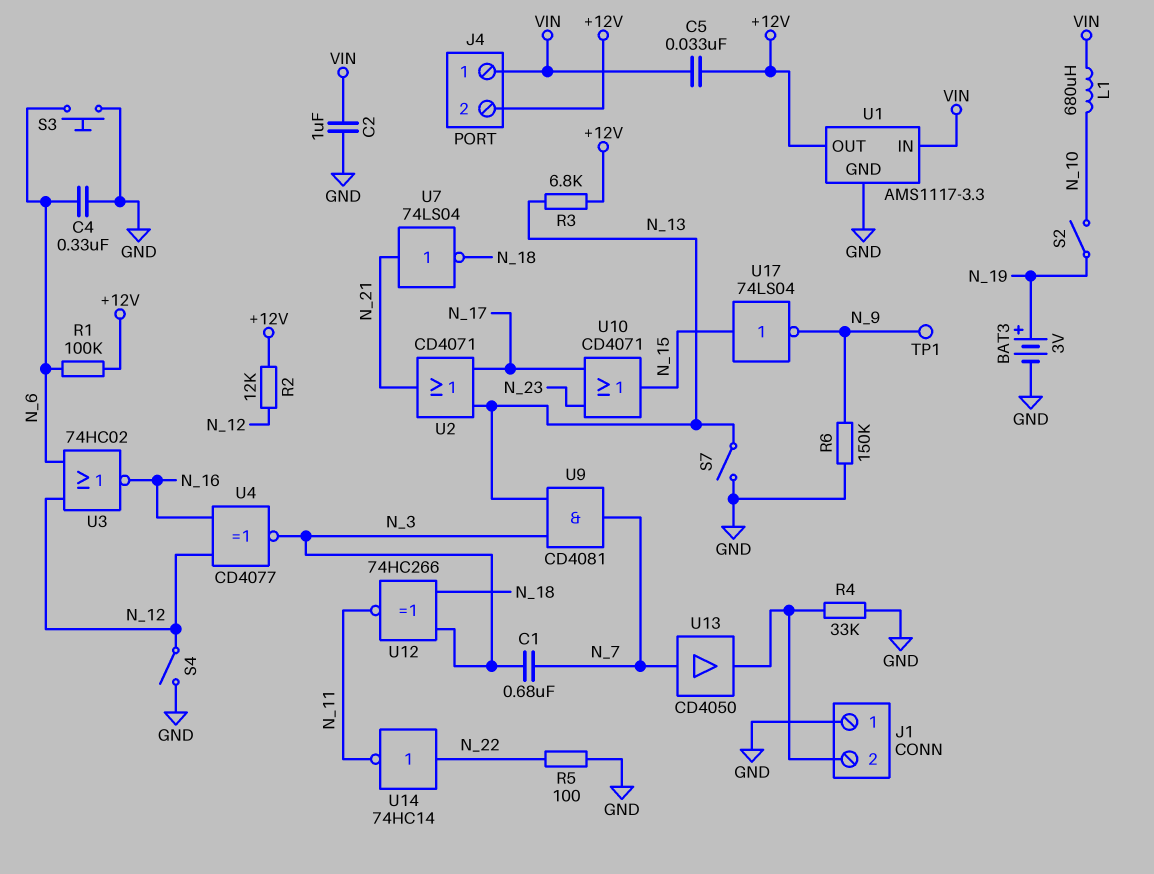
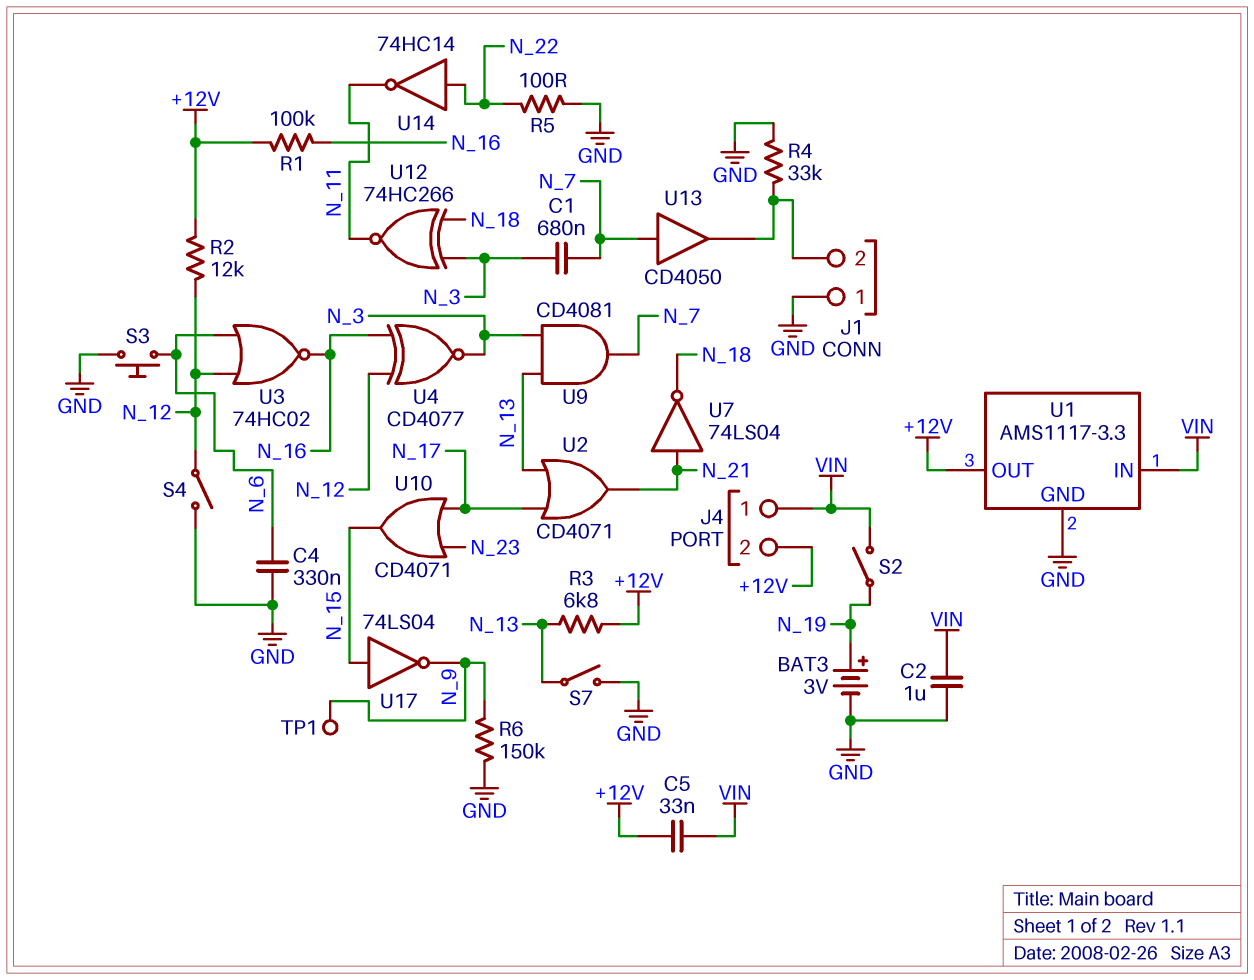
L1: 680uH (N_10, VIN) -> none
R1: 100k (+12V, N_6) -> 100k (+12V, N_16)
S2: switch (N_10, N_19) -> switch (N_19, VIN)

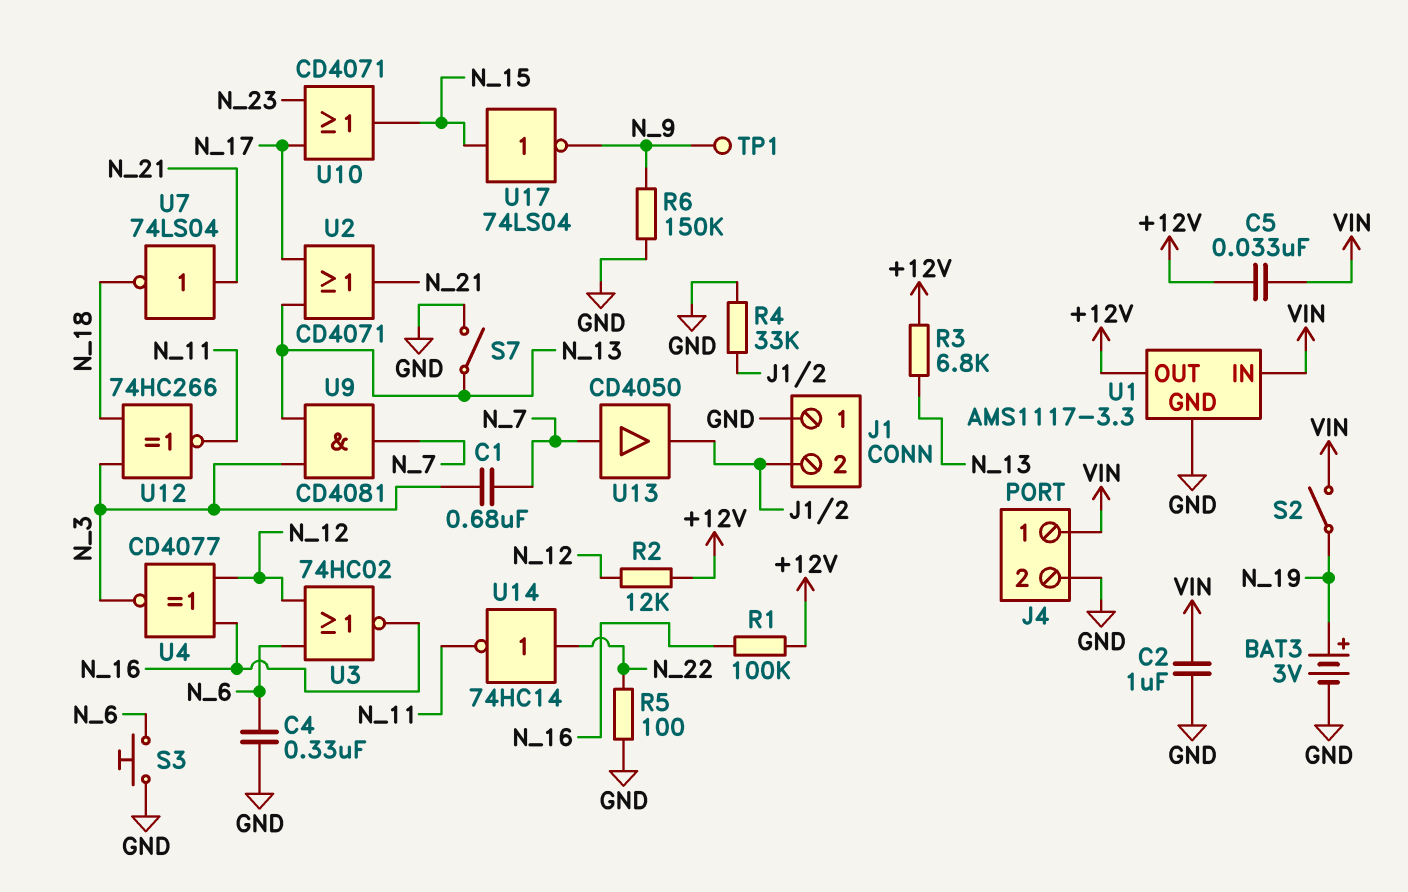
J4 pin 2: +12V -> GND
S4: switch (GND, N_12) -> none

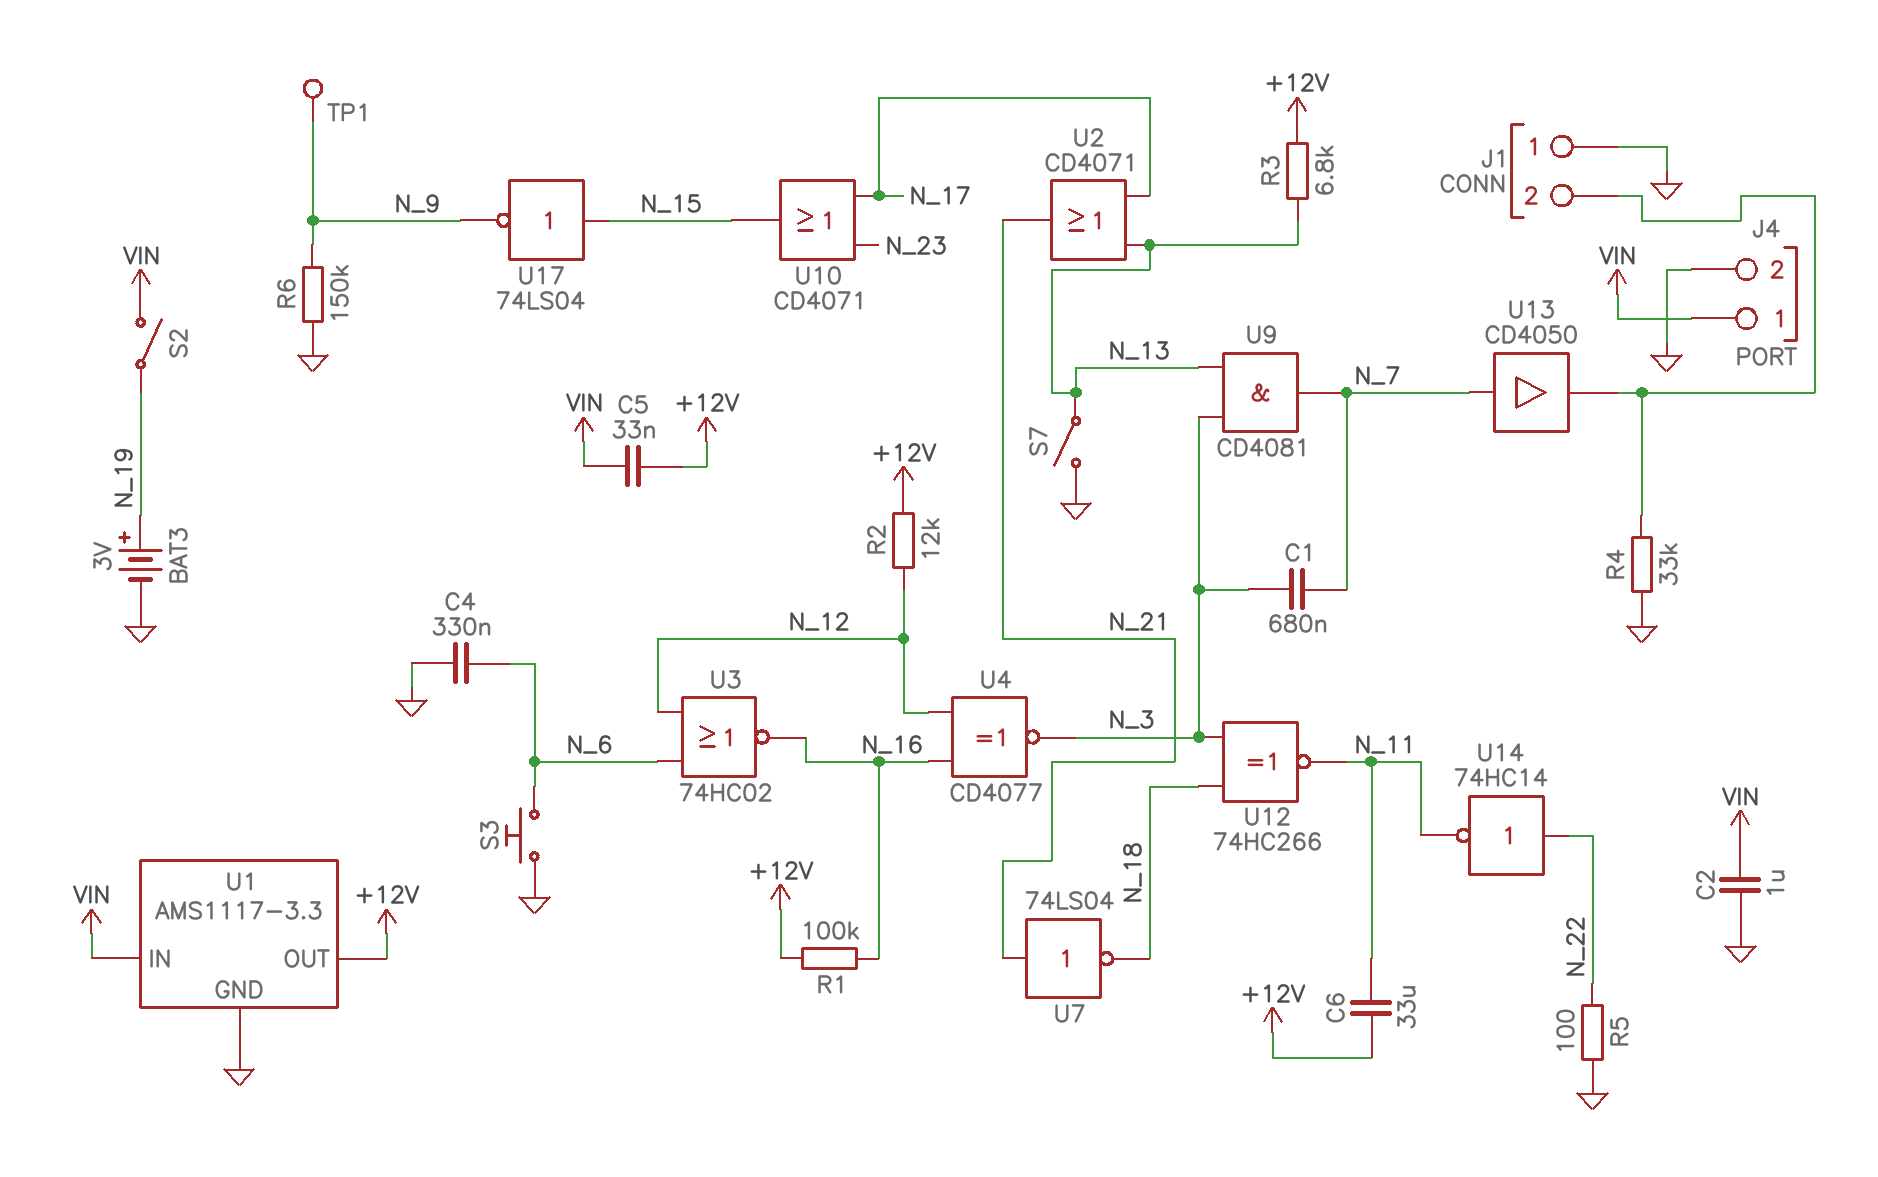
C6: none -> 33uF (+12V, N_11)

